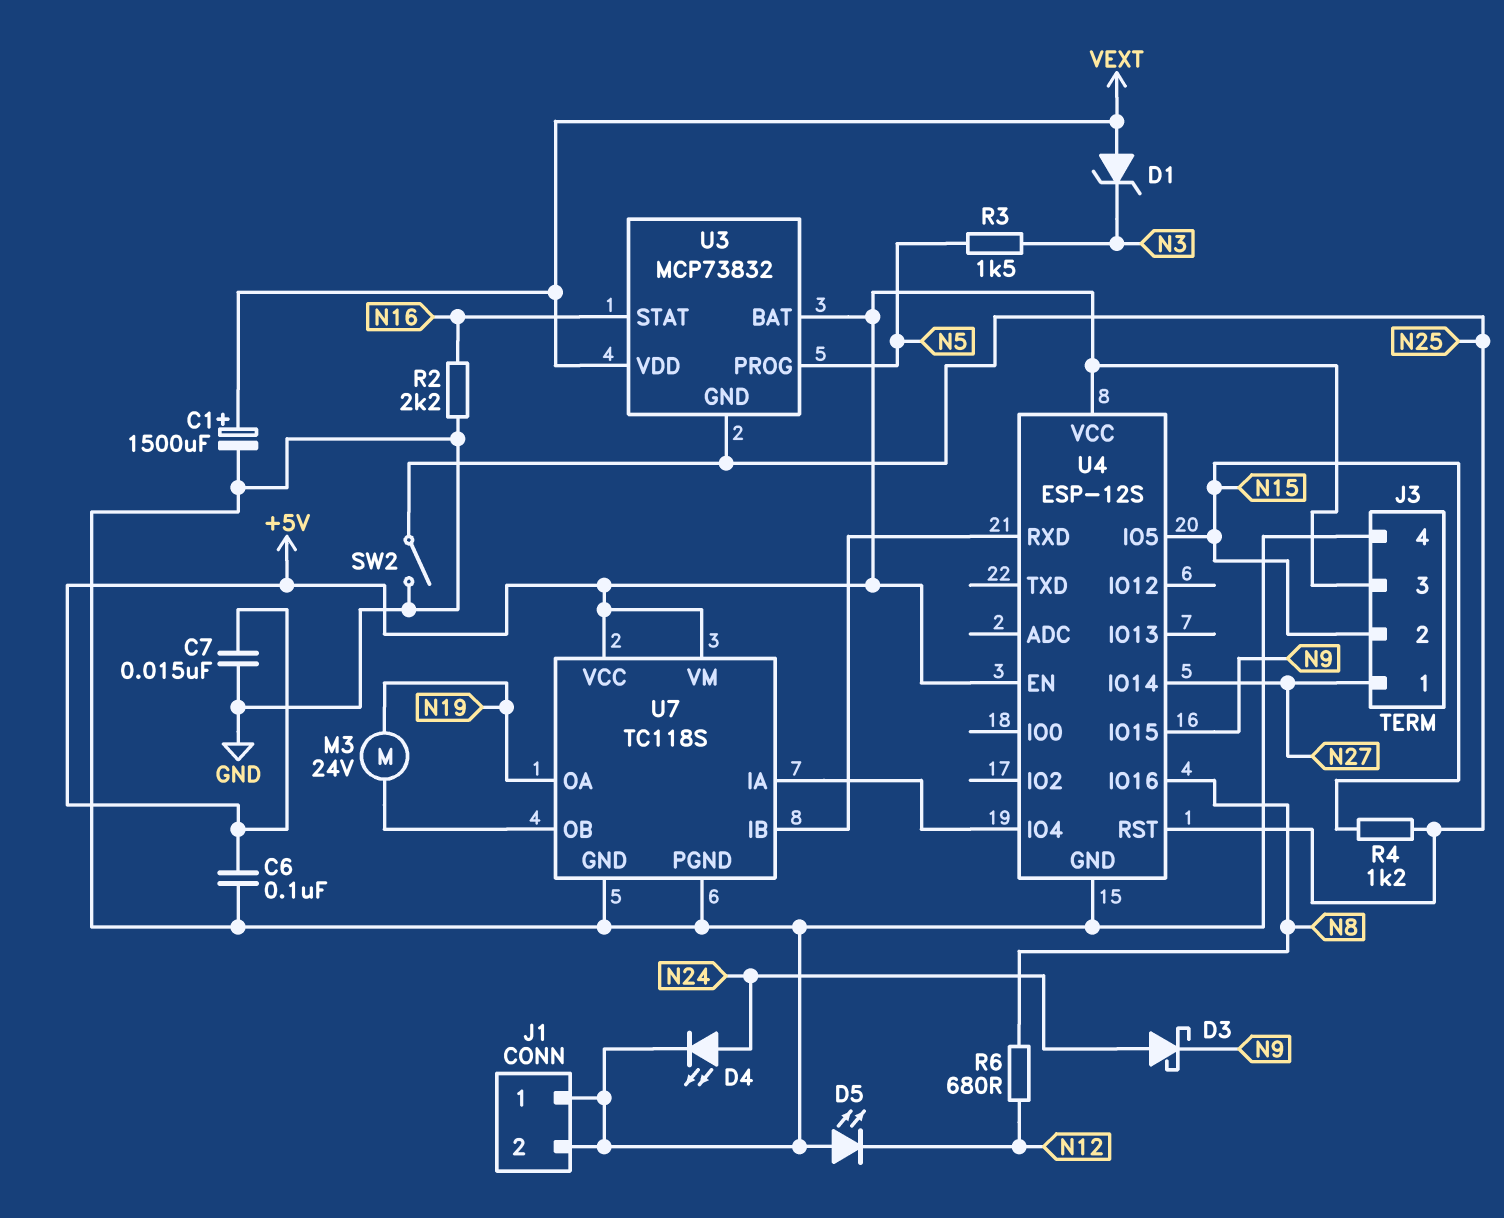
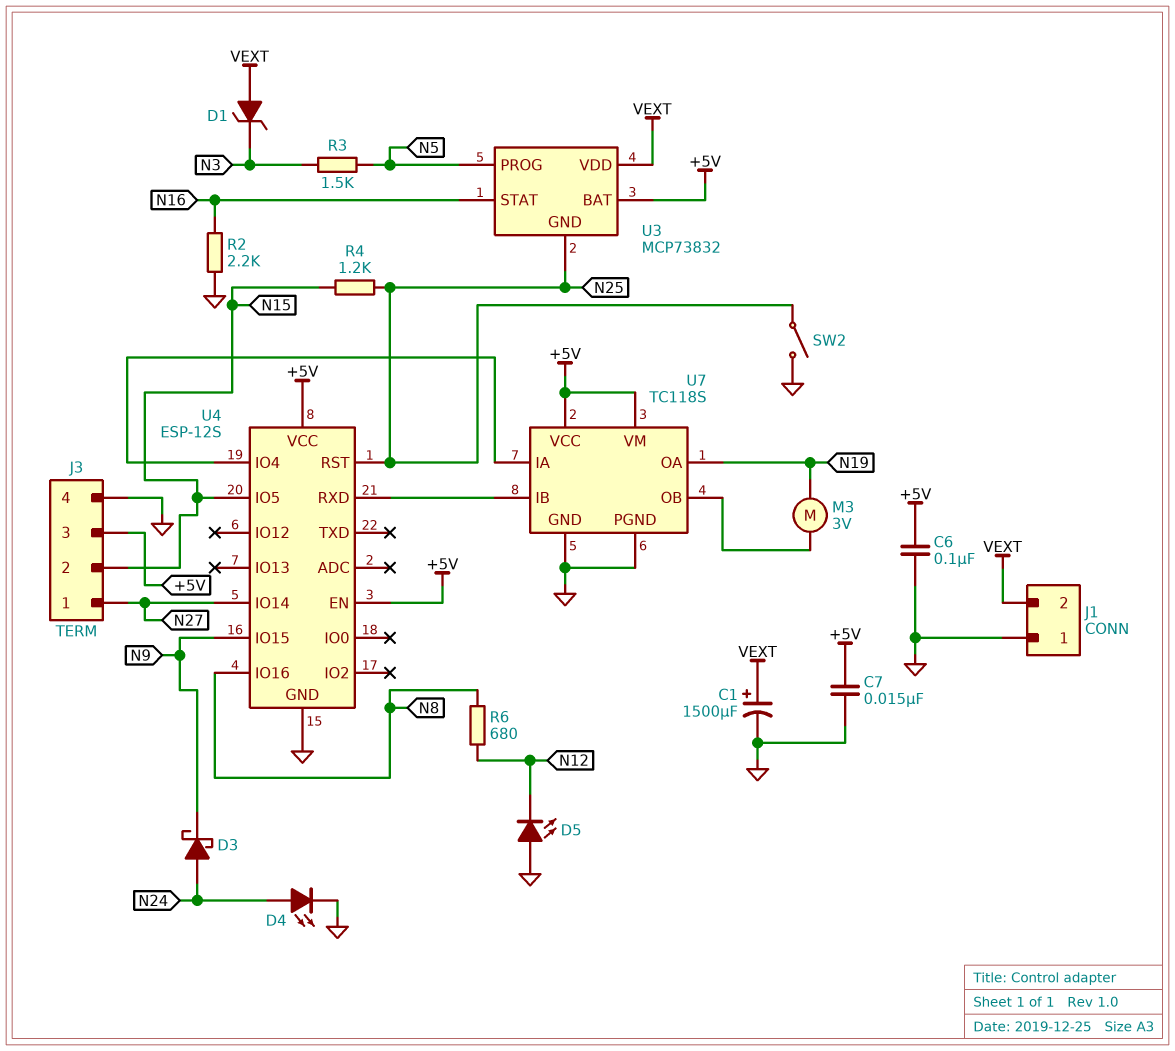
J1 pin 2: GND -> VEXT
M3: motor 24V (N19, U7/OB) -> motor 3V (N19, U7/OB)

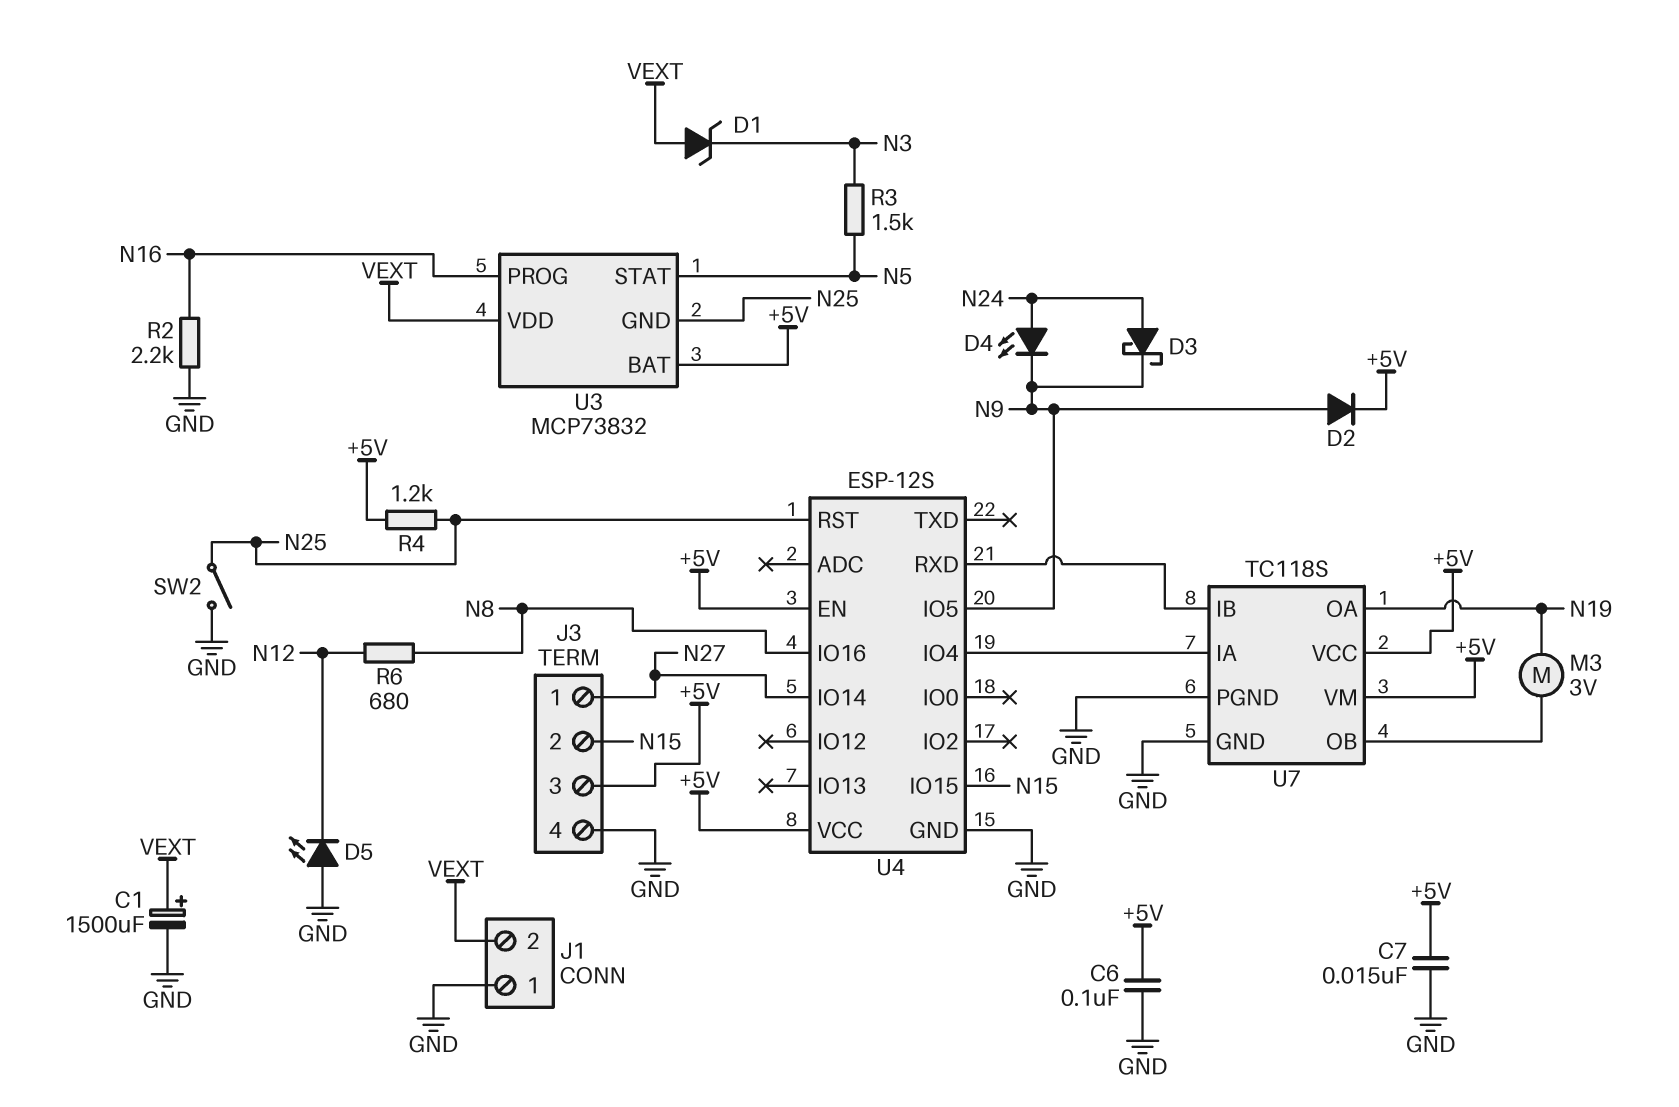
D2: none -> diode (A N9, K +5V)
D4: LED (A N24, K GND) -> LED (A N24, K N9)
R4: 1.2k (N15, N25) -> 1.2k (+5V, N25)
U3 pin PROG: N5 -> N16
U3 pin STAT: N16 -> N5
U4 pin IO5: N15 -> N9
U4 pin IO15: N9 -> N15

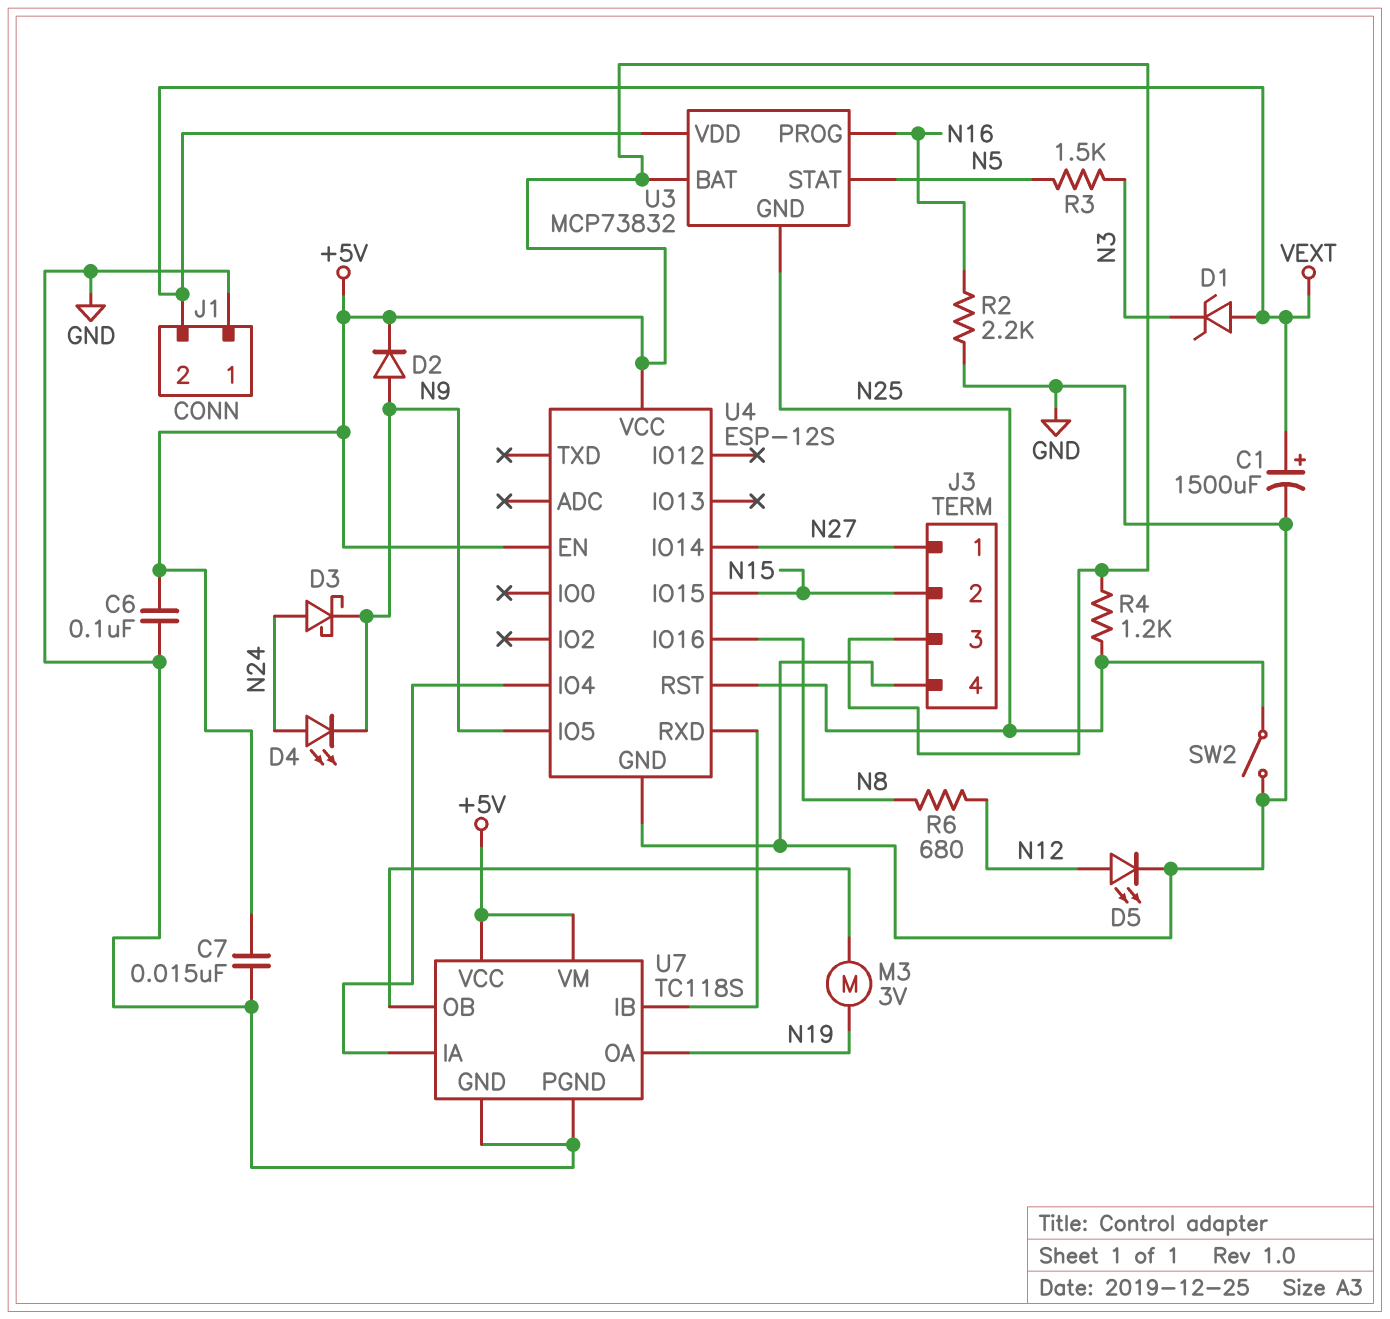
D5: LED (A GND, K N12) -> LED (A N12, K GND)

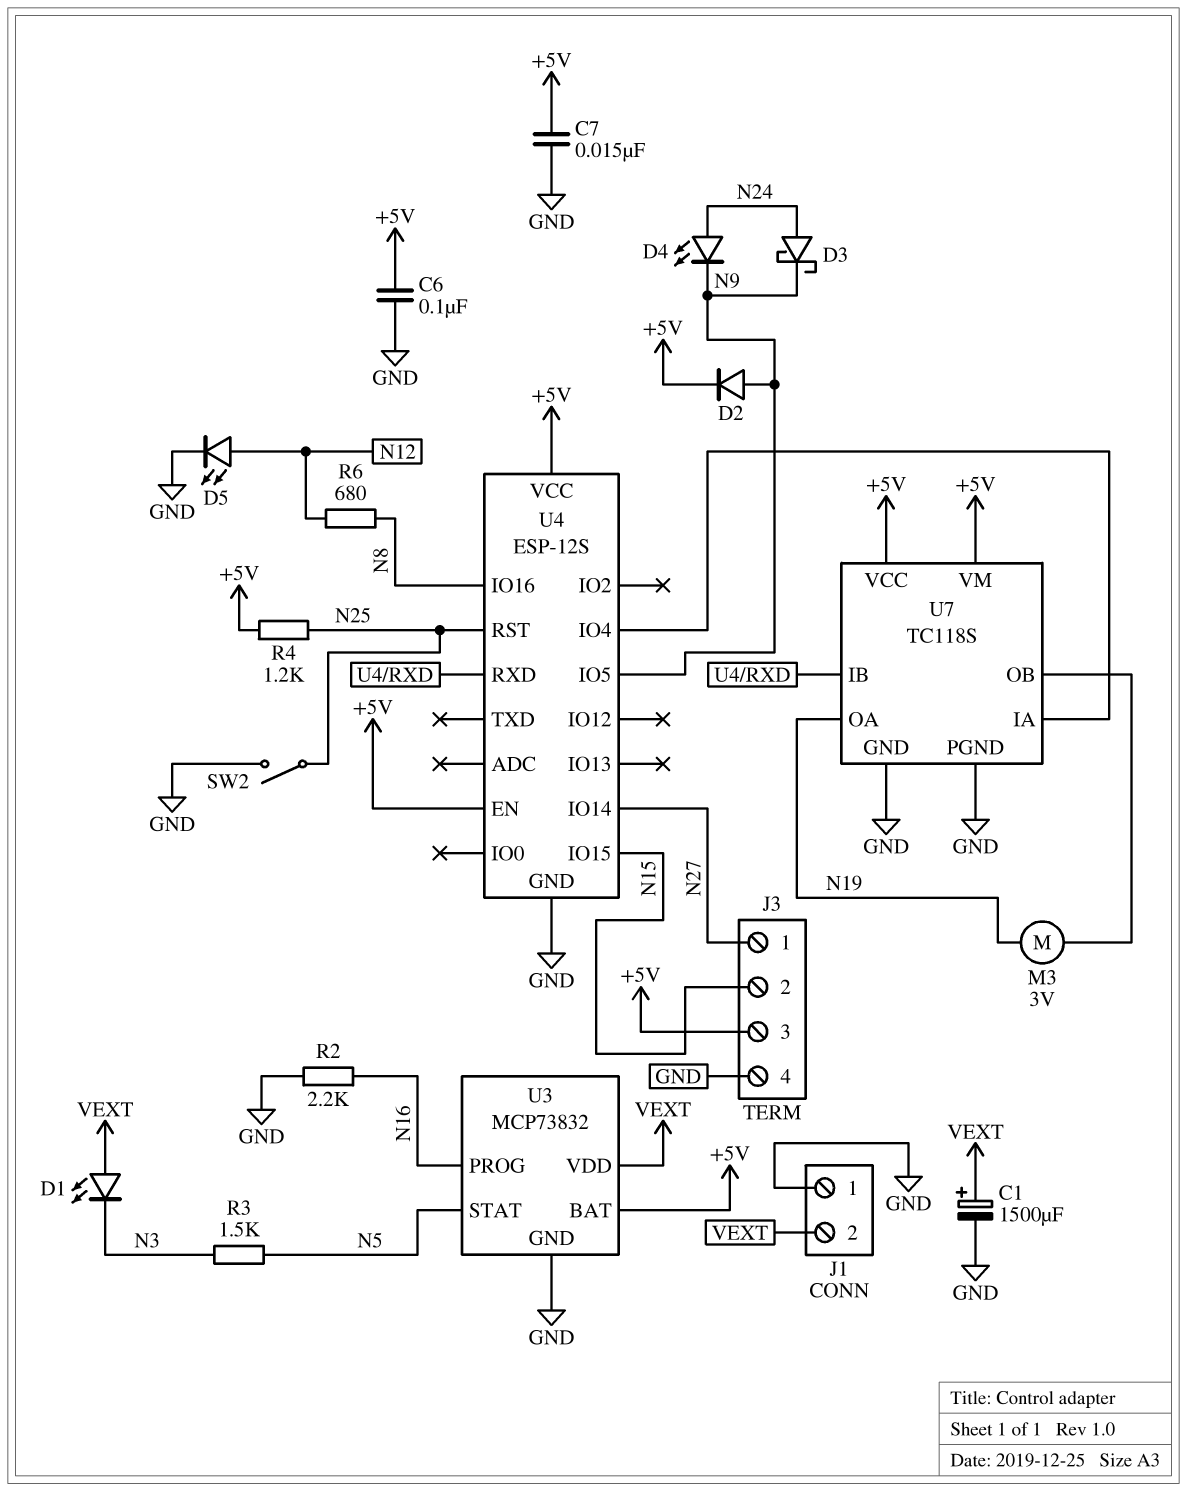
D1: zener (A VEXT, K N3) -> LED (A VEXT, K N3)
U3 pin GND: N25 -> GND

